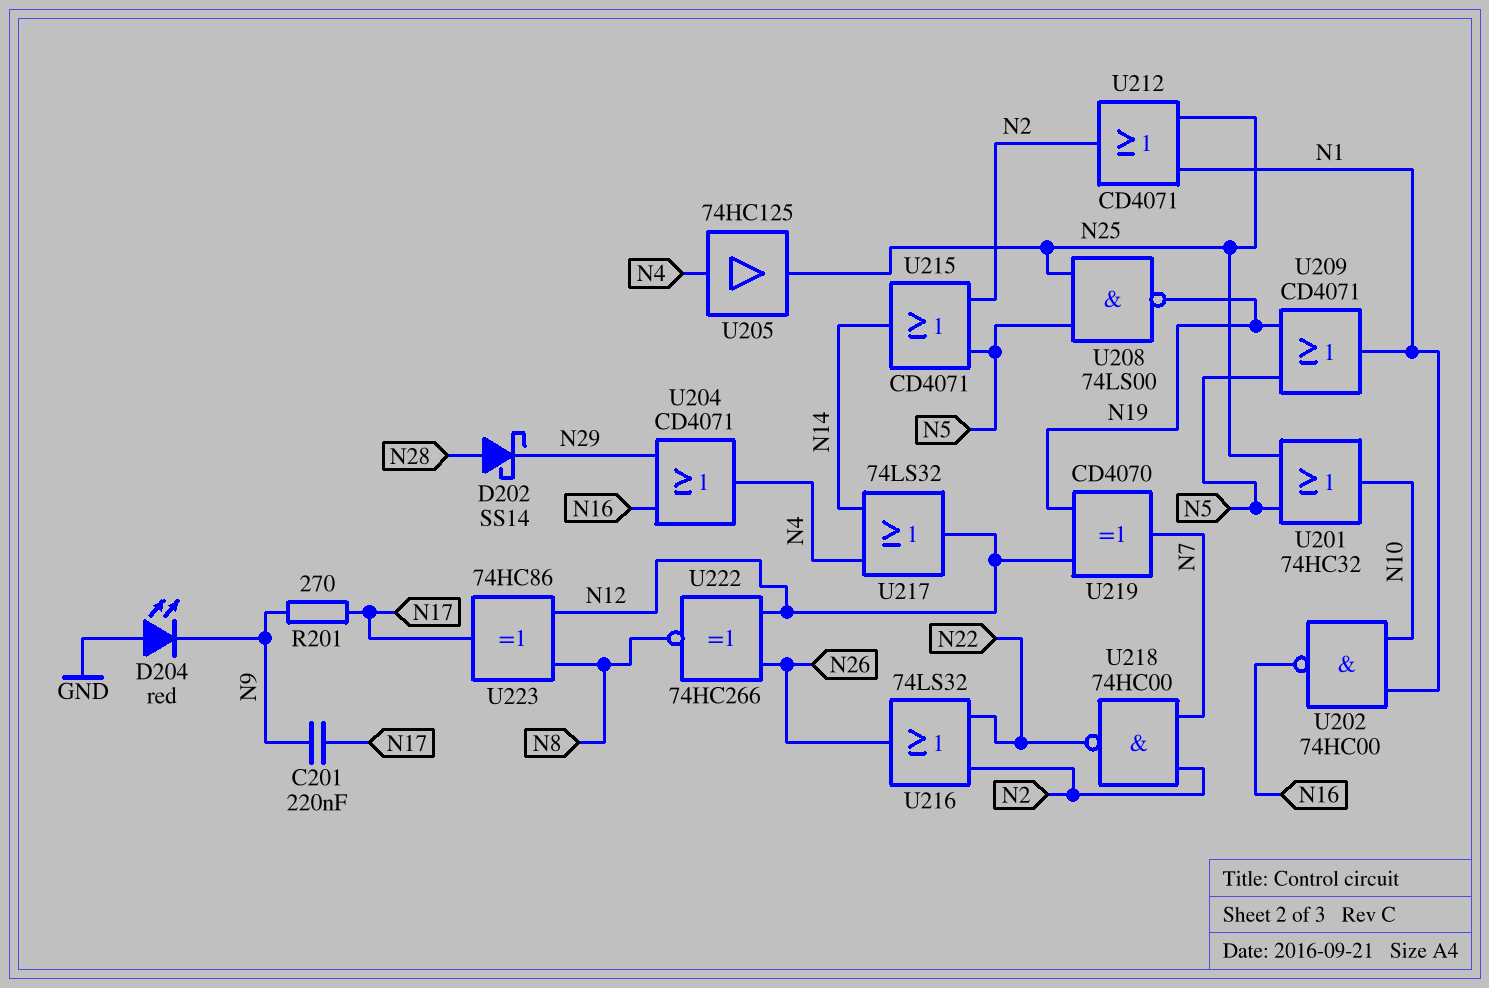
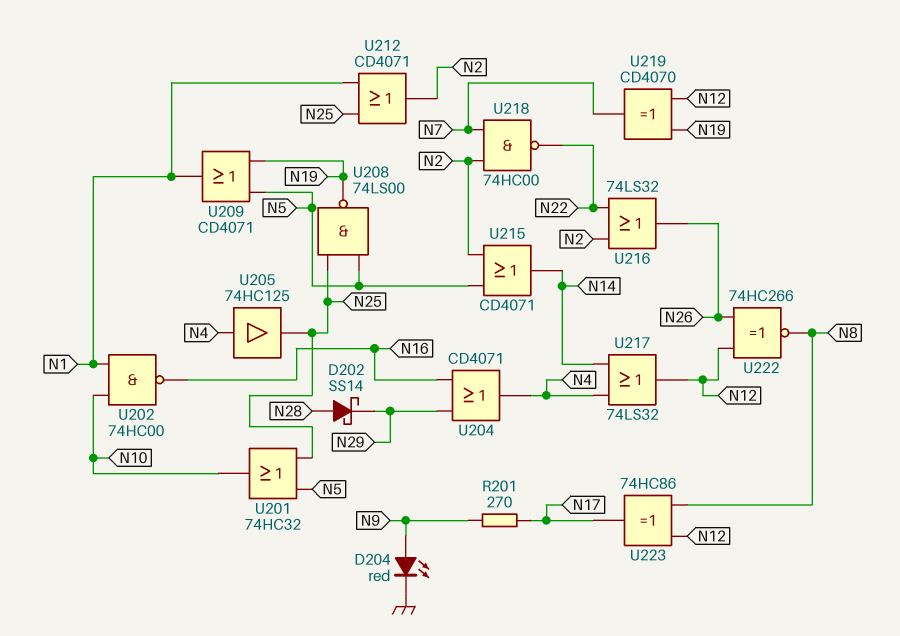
C201: 220nF (N9, N17) -> none
D204: LED red (A GND, K N9) -> LED red (A N9, K GND)

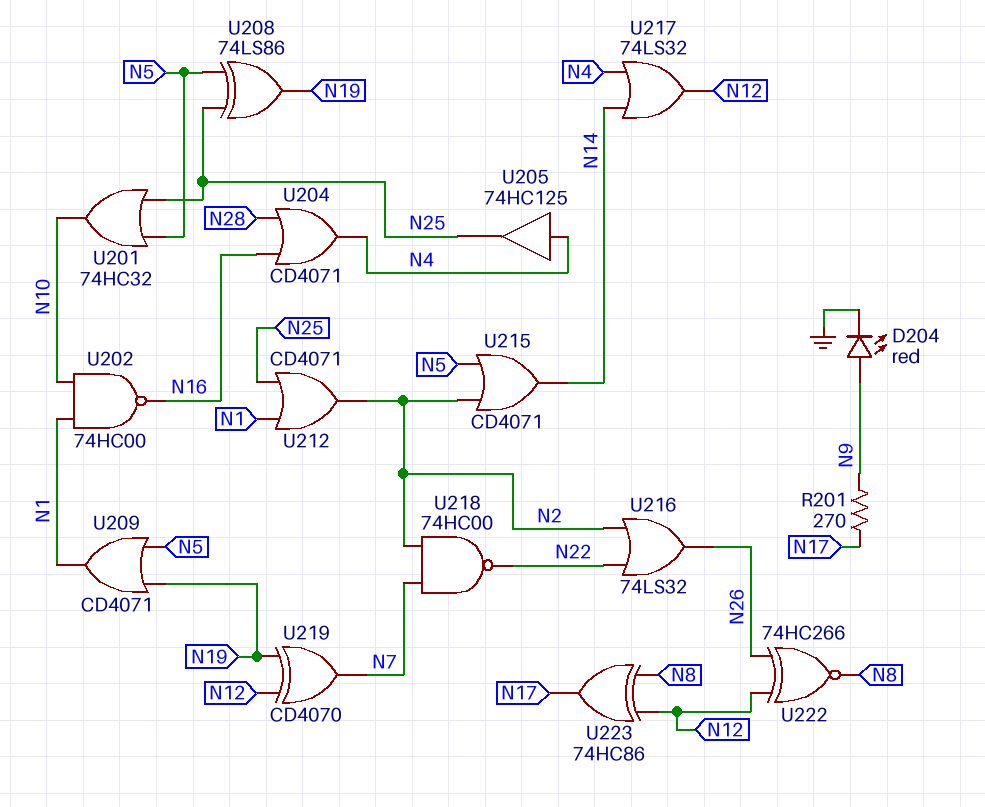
D202: schottky SS14 (A N28, K N29) -> none
U204: OR CD4071 (in N16, in N29, out N4) -> OR CD4071 (in N16, in N28, out N4)
U208: NAND 74LS00 (in N5, in N25, out N19) -> XOR 74LS86 (in N5, in N25, out N19)

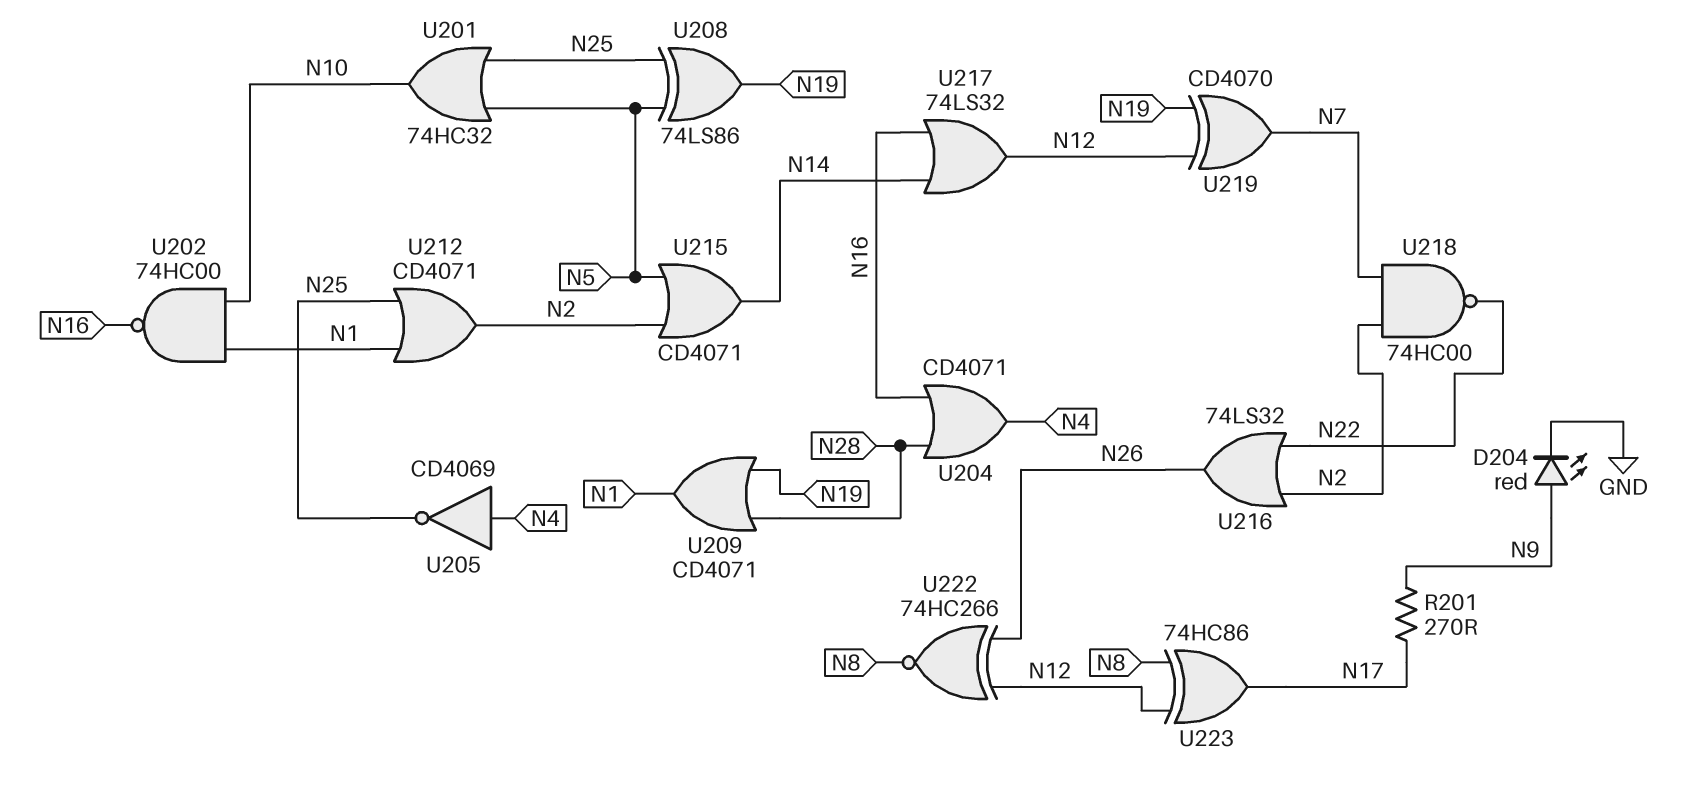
U205: buffer 74HC125 (in N4, out N25) -> NOT CD4069 (in N4, out N25)
U209: OR CD4071 (in N5, in N19, out N1) -> OR CD4071 (in N19, in N28, out N1)
U217: OR 74LS32 (in N4, in N14, out N12) -> OR 74LS32 (in N14, in N16, out N12)

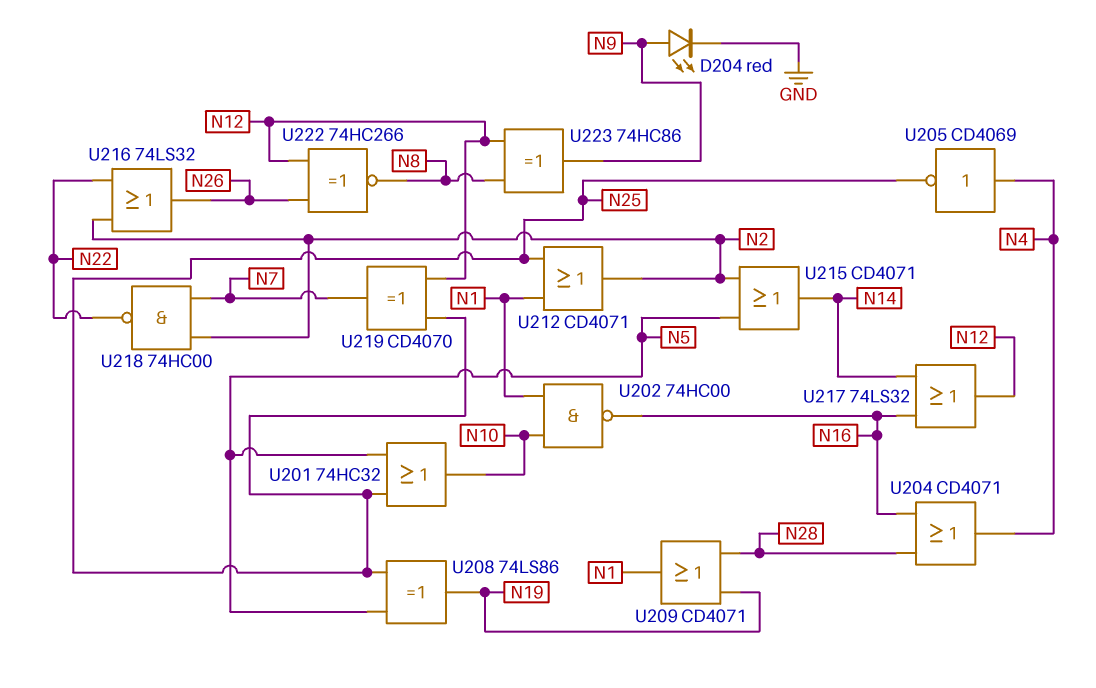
R201: 270 (N9, N17) -> none
U219: XOR CD4070 (in N12, in N19, out N7) -> XOR CD4070 (in N12, in N25, out N7)
U223: XOR 74HC86 (in N8, in N12, out N17) -> XOR 74HC86 (in N8, in N12, out N9)

